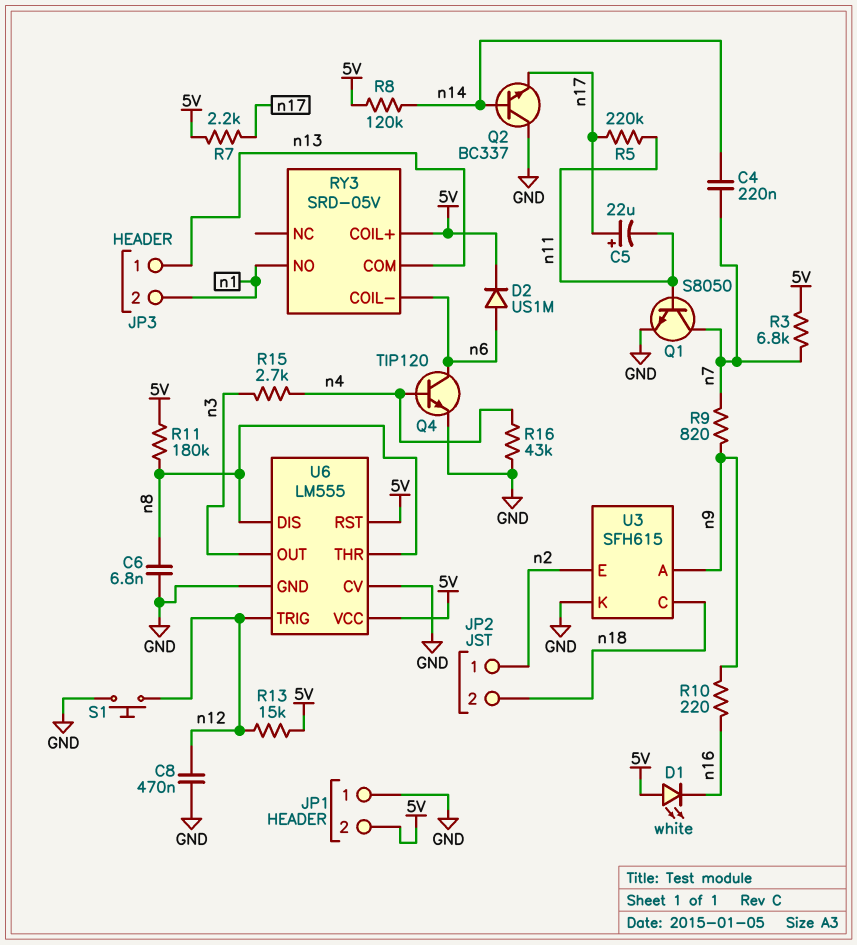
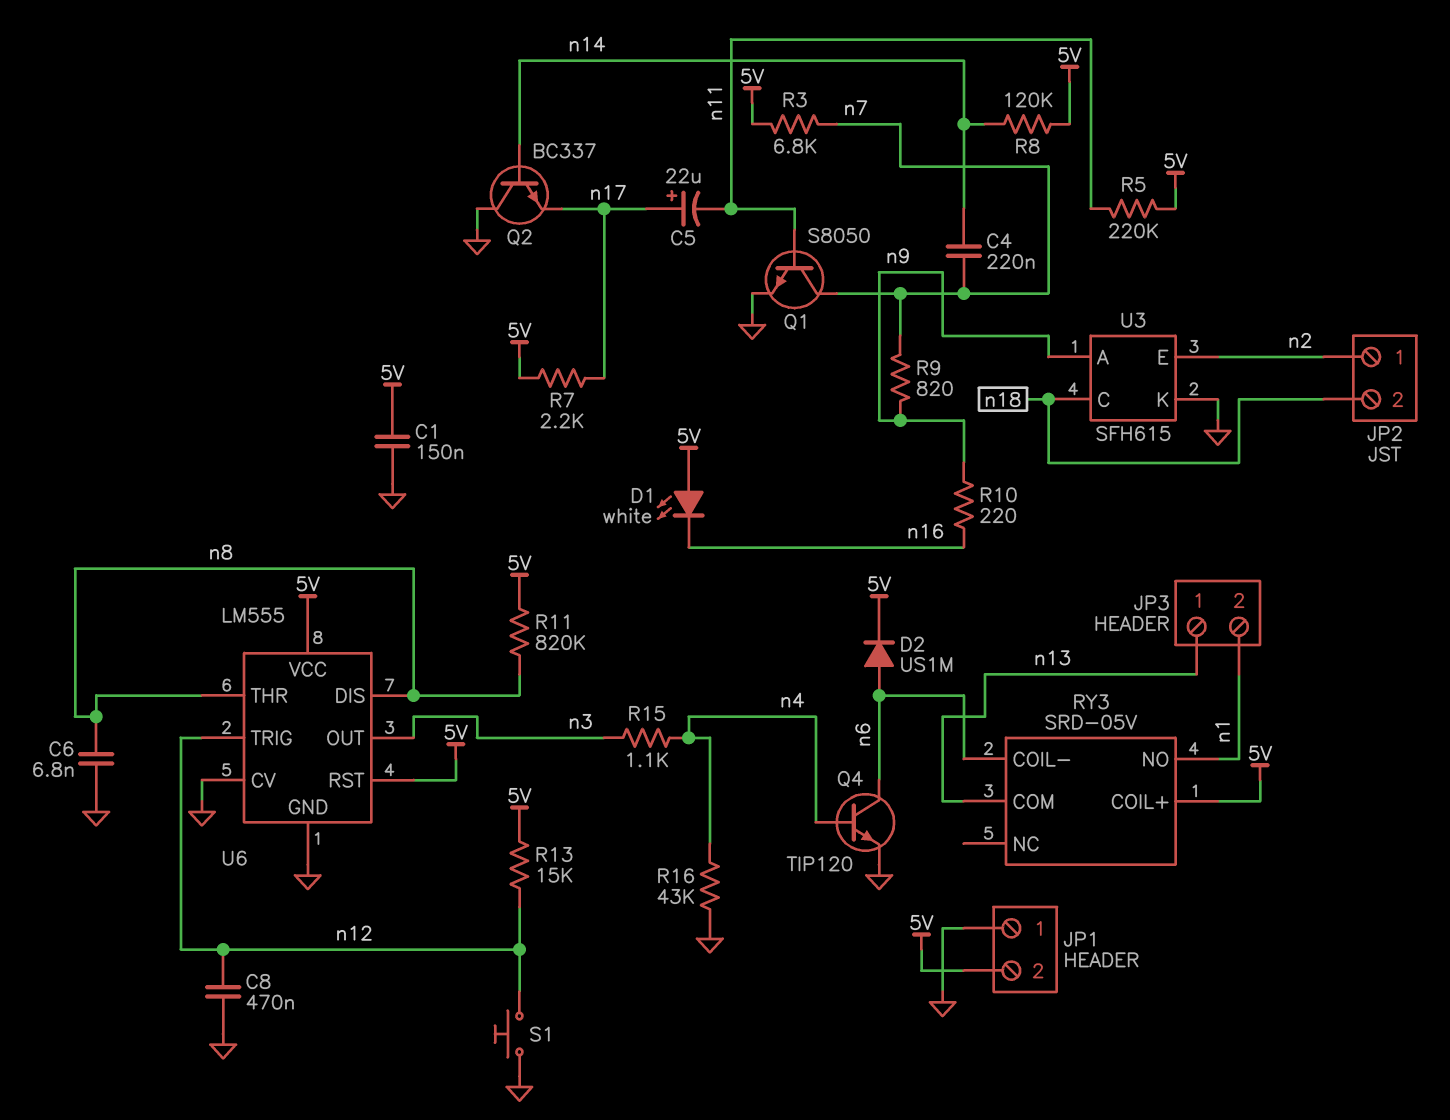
C1: none -> 150nF (5V, GND)
R5: 220k (n11, n17) -> 220k (5V, n11)
R11: 180k (5V, n8) -> 820k (5V, n8)
R15: 2.7k (n3, n4) -> 1.1k (n3, n4)

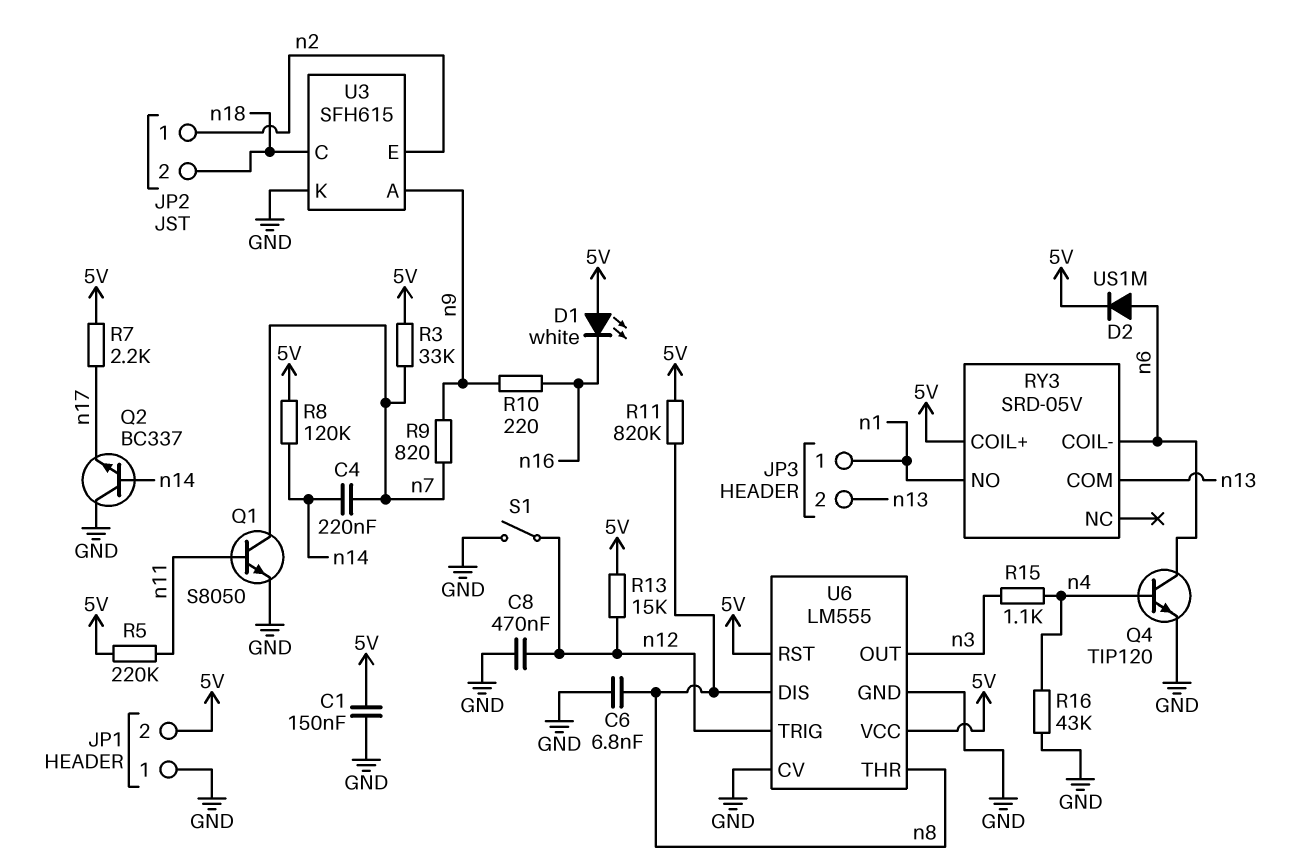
C5: 22uF (plus n17, minus n11) -> none
JP3 pin 1: n13 -> n1
JP3 pin 2: n1 -> n13
R3: 6.8k (5V, n7) -> 33k (5V, n7)
S1: button (GND, n12) -> switch (GND, n12)

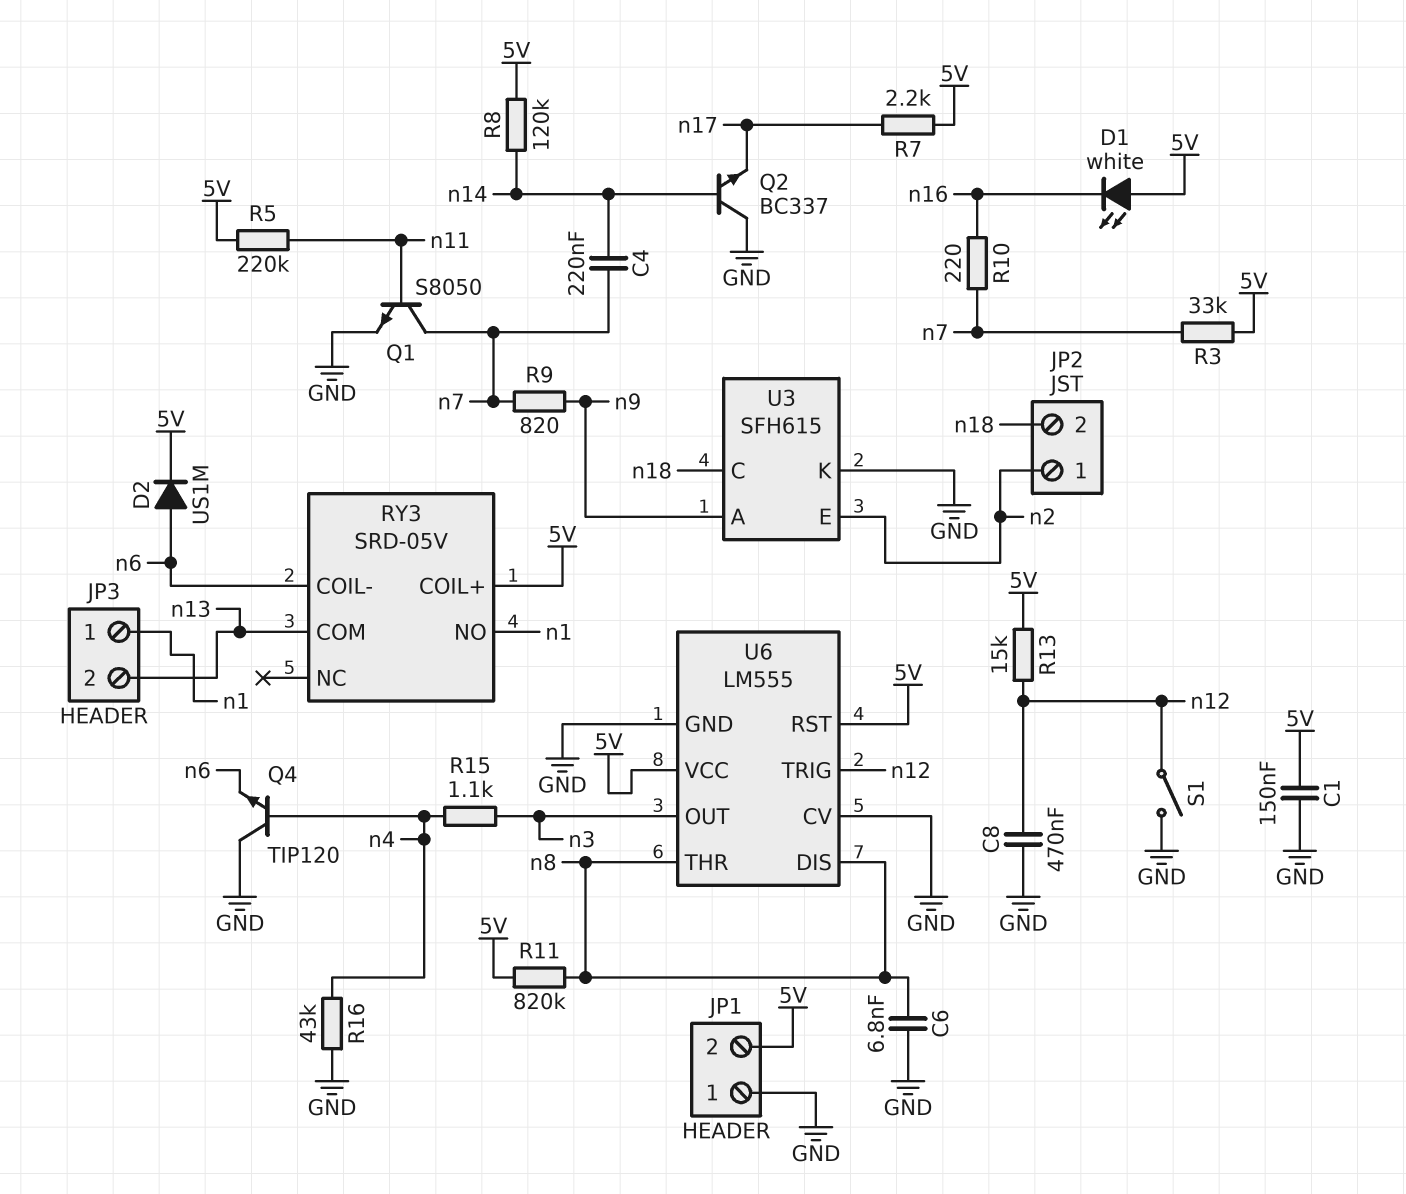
Q4: NPN TIP120 (B n4, C n6, E GND) -> NPN TIP120 (B n4, C GND, E n6)
R10: 220 (n9, n16) -> 220 (n7, n16)

